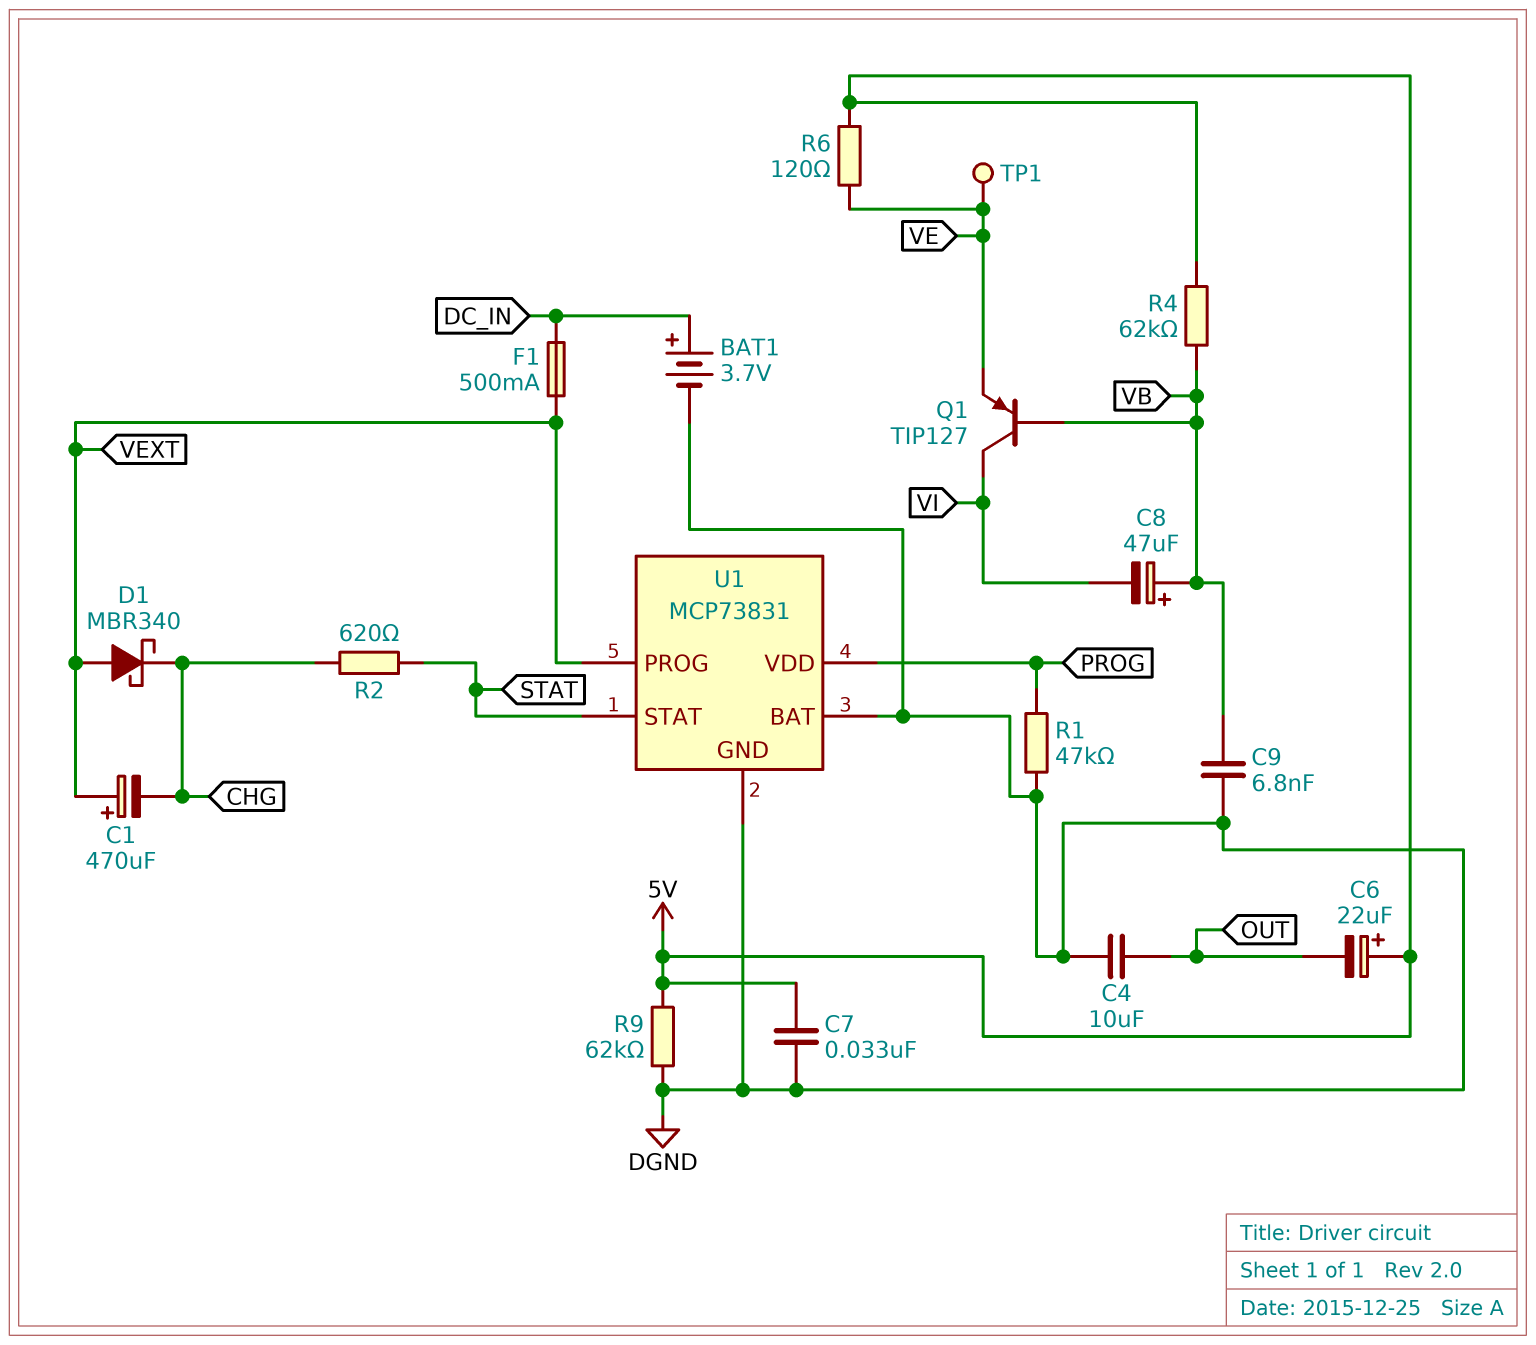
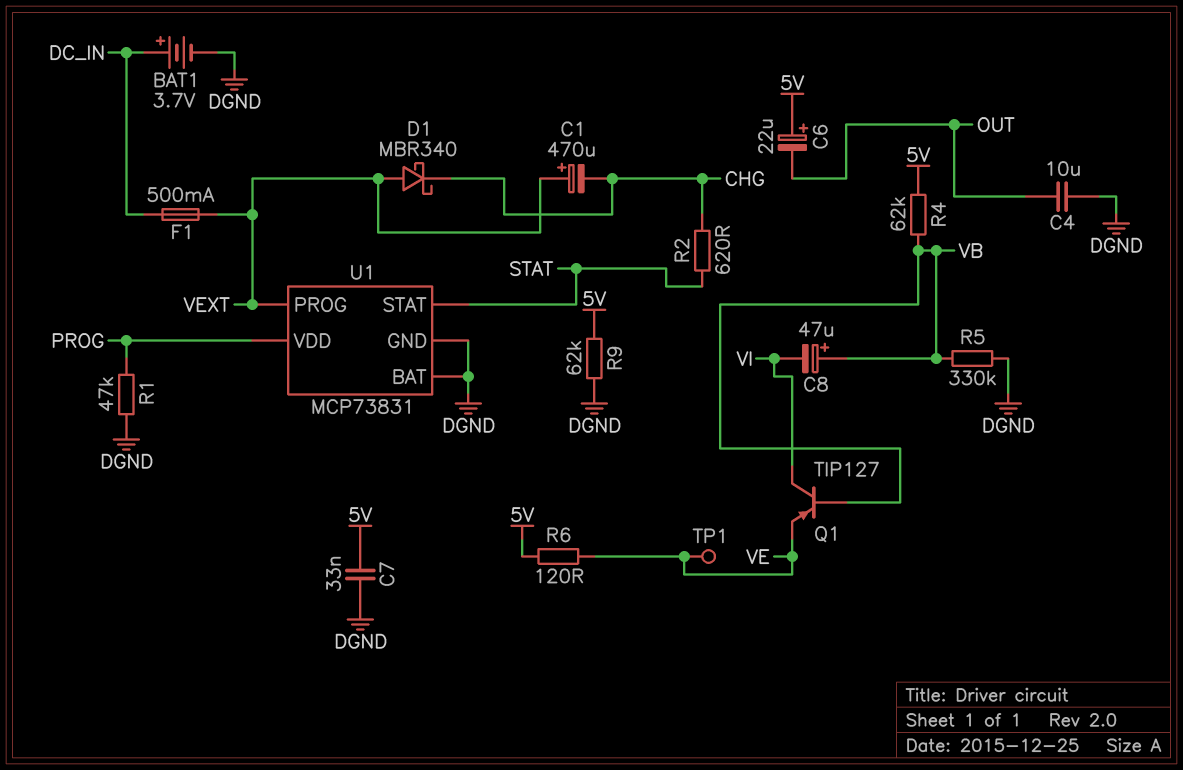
C9: 6.8nF (DGND, VB) -> none
R5: none -> 330k (DGND, VB)

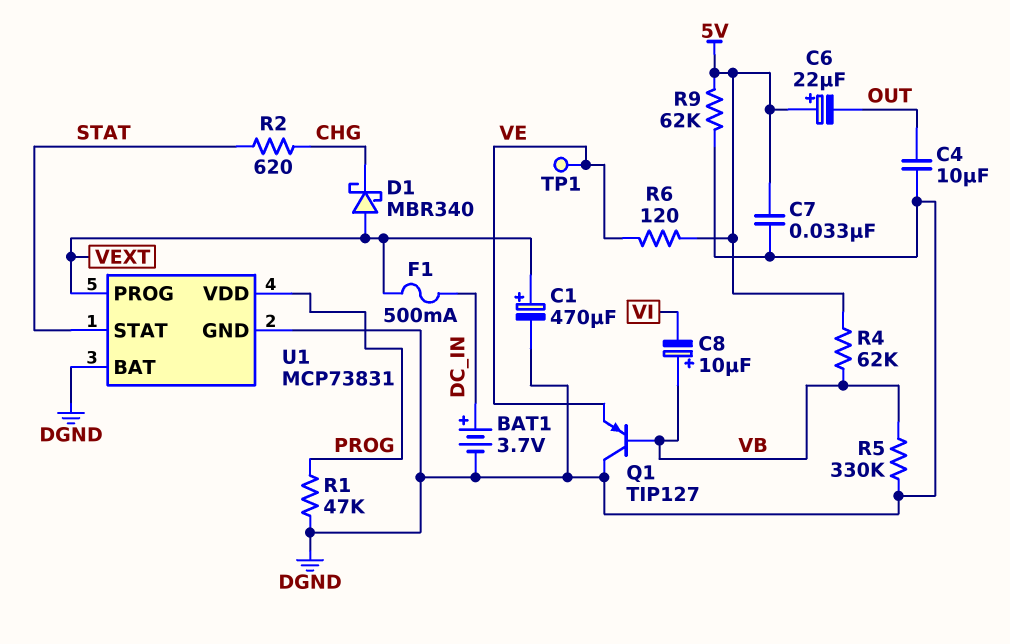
C1: 470uF (plus VEXT, minus CHG) -> 470uF (plus VEXT, minus DGND)
C8: 47uF (plus VB, minus VI) -> 10uF (plus VB, minus VI)
Q1: PNP TIP127 (B VB, C VI, E VE) -> PNP TIP127 (B VB, C DGND, E VE)

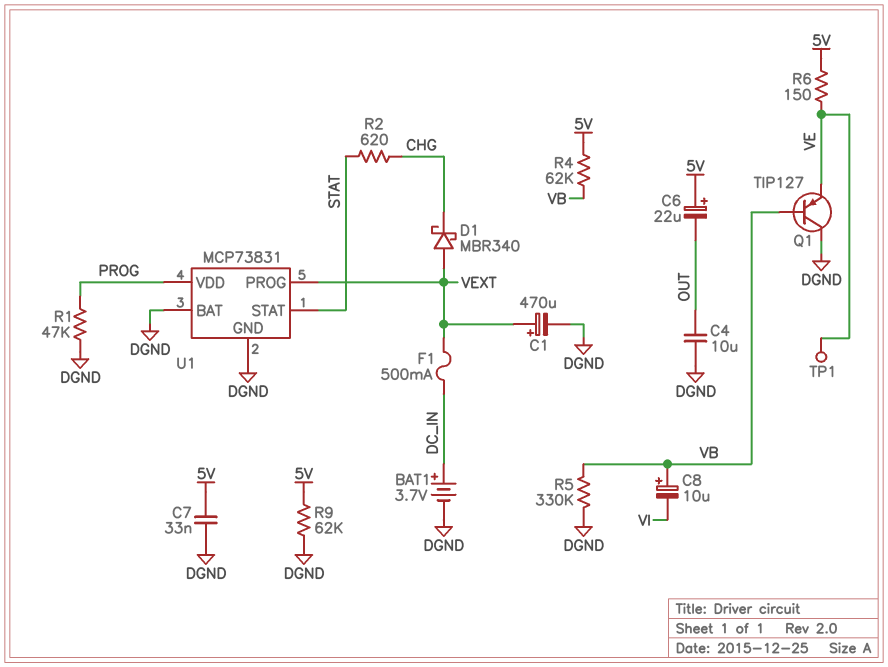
R6: 120 (5V, VE) -> 150 (5V, VE)

